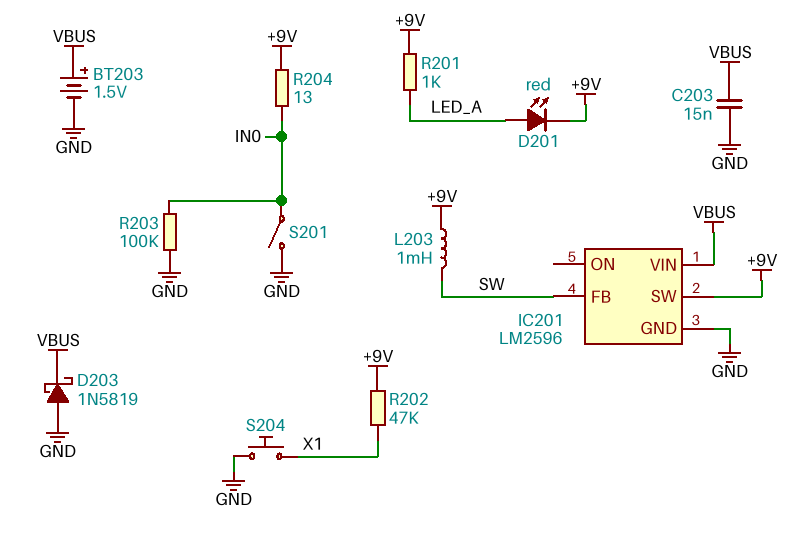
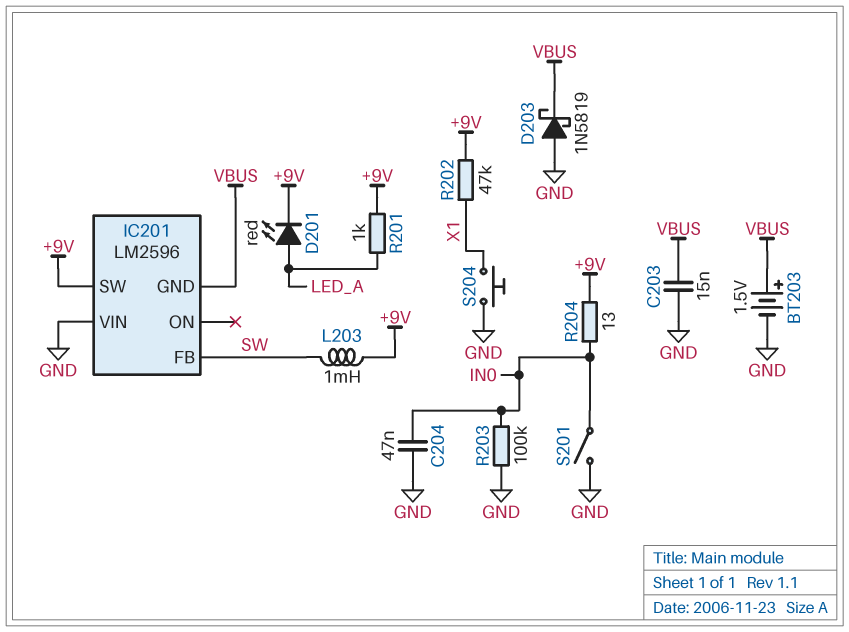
C204: none -> 47nF (GND, IN0)
IC201 pin GND: GND -> VBUS
IC201 pin VIN: VBUS -> GND

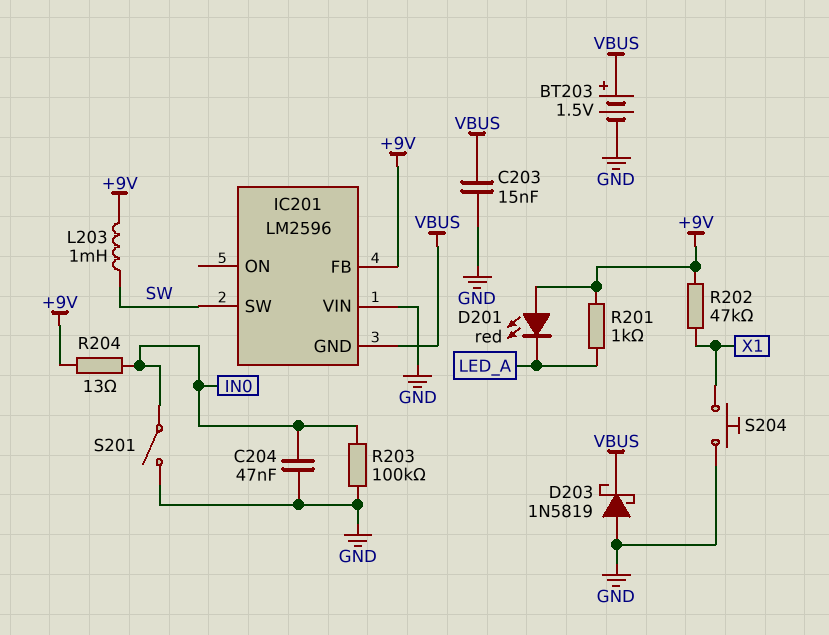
D201: LED red (A LED_A, K +9V) -> LED red (A +9V, K LED_A)
IC201 pin FB: SW -> +9V
IC201 pin SW: +9V -> SW

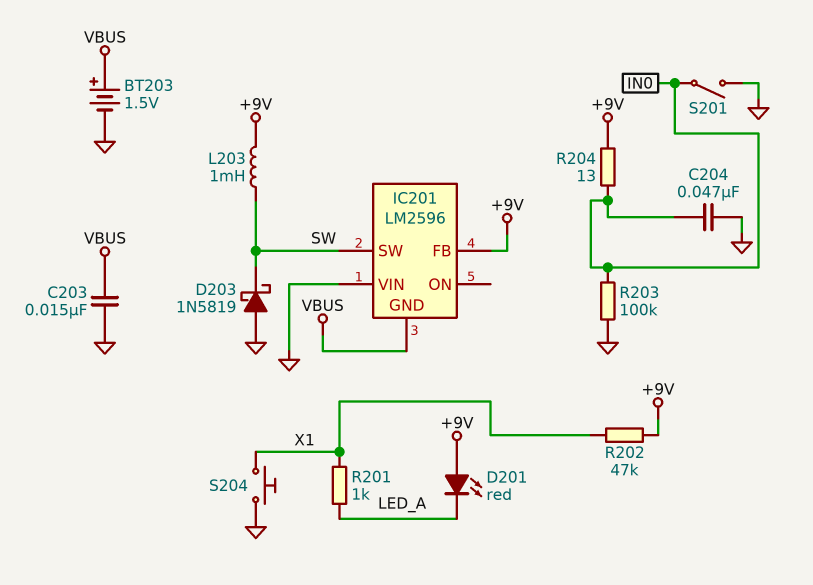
D203: schottky 1N5819 (A GND, K VBUS) -> schottky 1N5819 (A GND, K SW)
R201: 1k (+9V, LED_A) -> 1k (LED_A, X1)

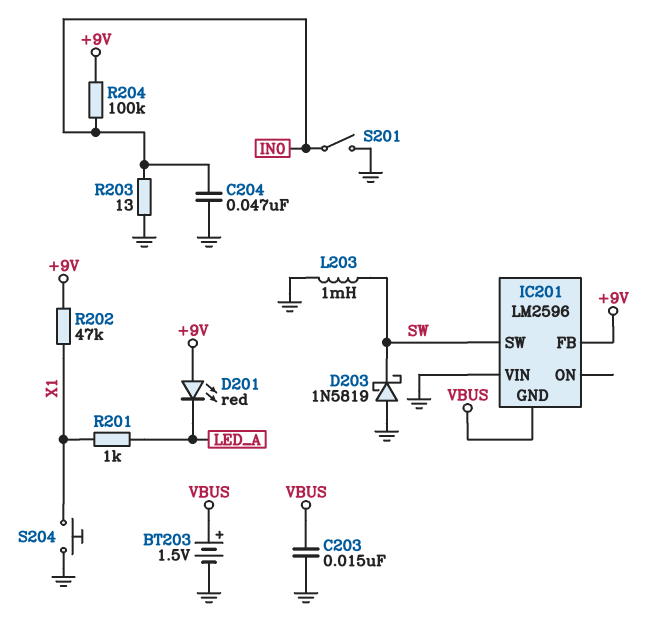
L203: 1mH (+9V, SW) -> 1mH (GND, SW)
R203: 100k (GND, IN0) -> 13 (GND, IN0)
R204: 13 (+9V, IN0) -> 100k (+9V, IN0)

